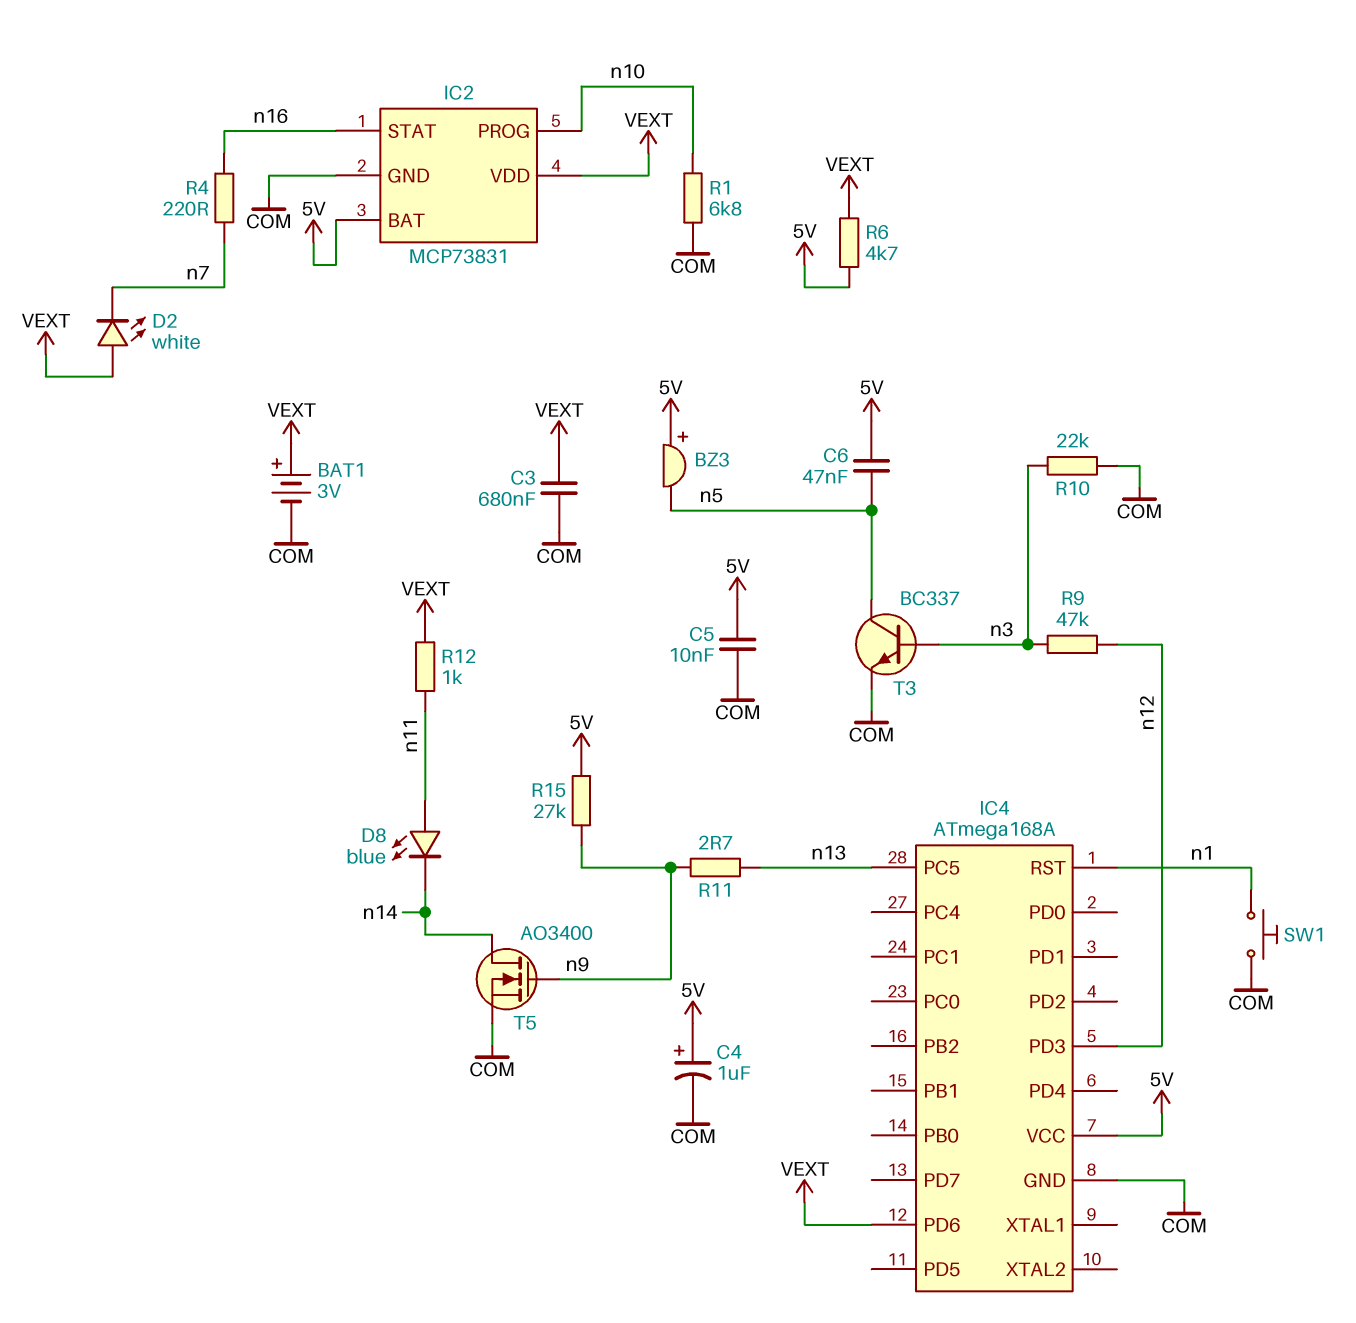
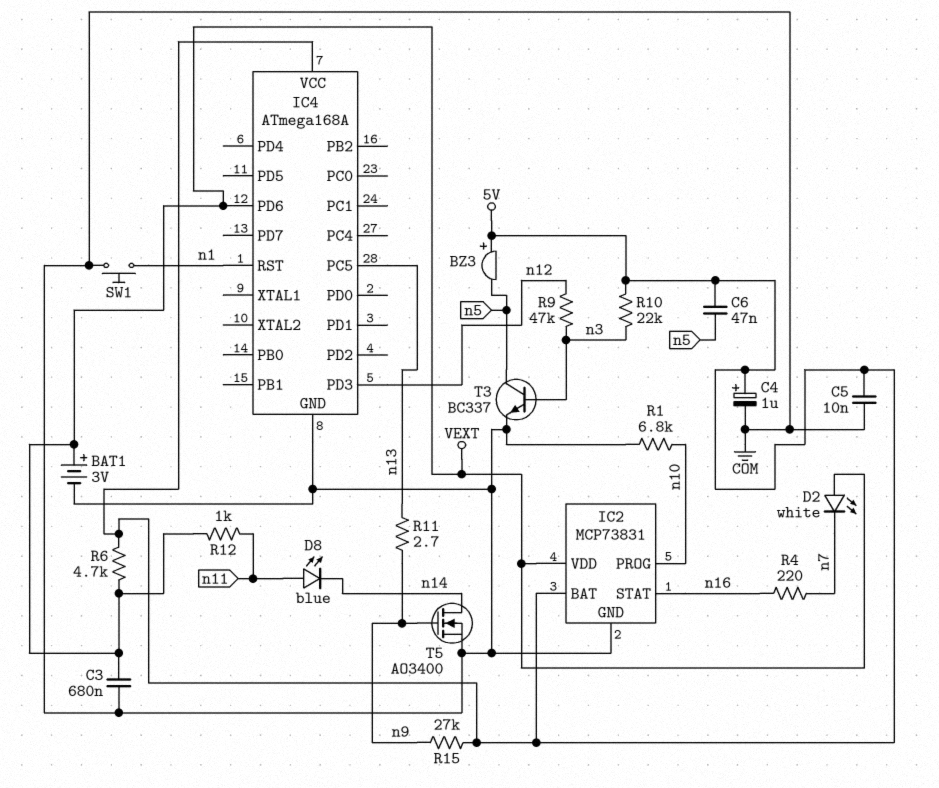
R10: 22k (COM, n3) -> 22k (5V, n3)

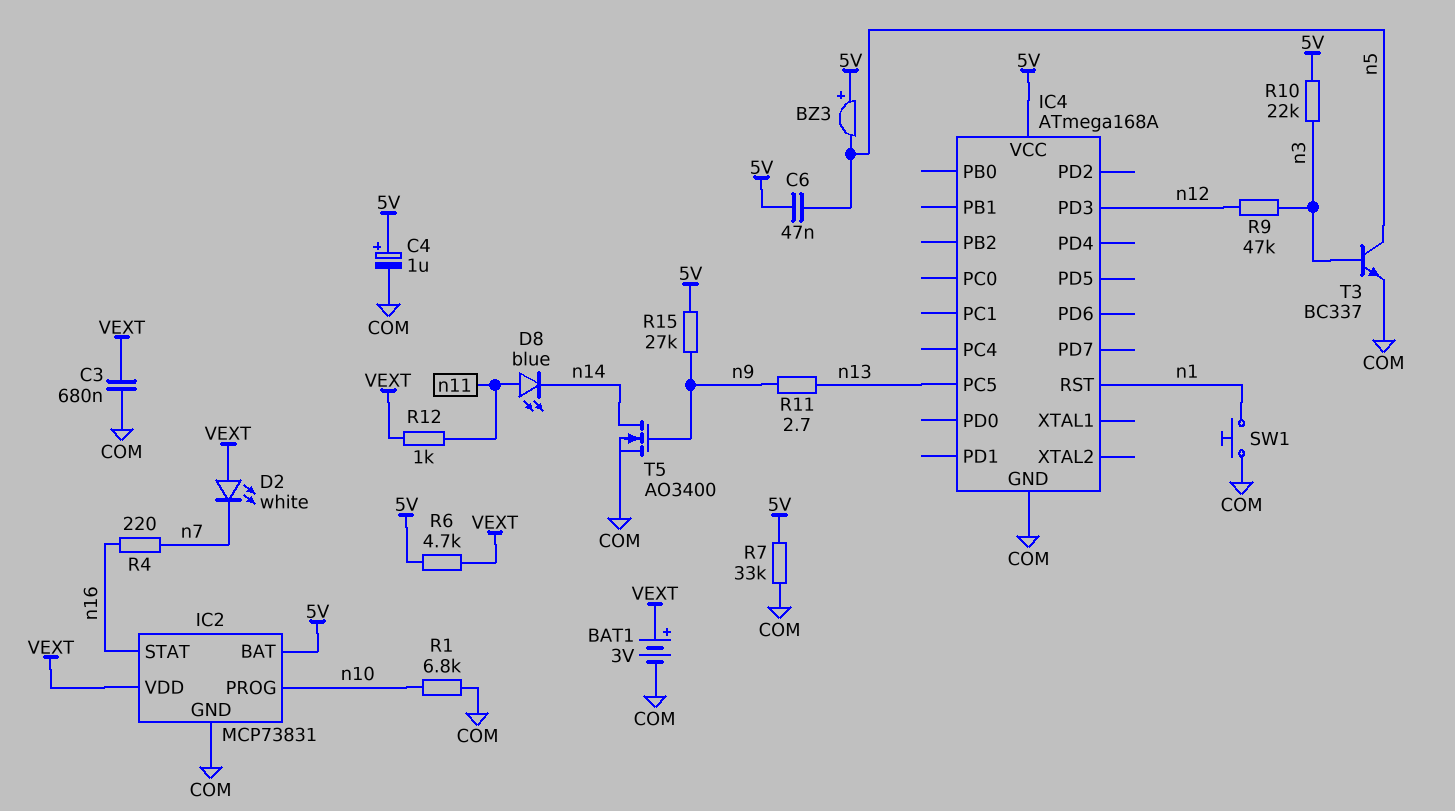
C5: 10nF (5V, COM) -> none
IC4 pin PD6: VEXT -> none
R7: none -> 33k (5V, COM)

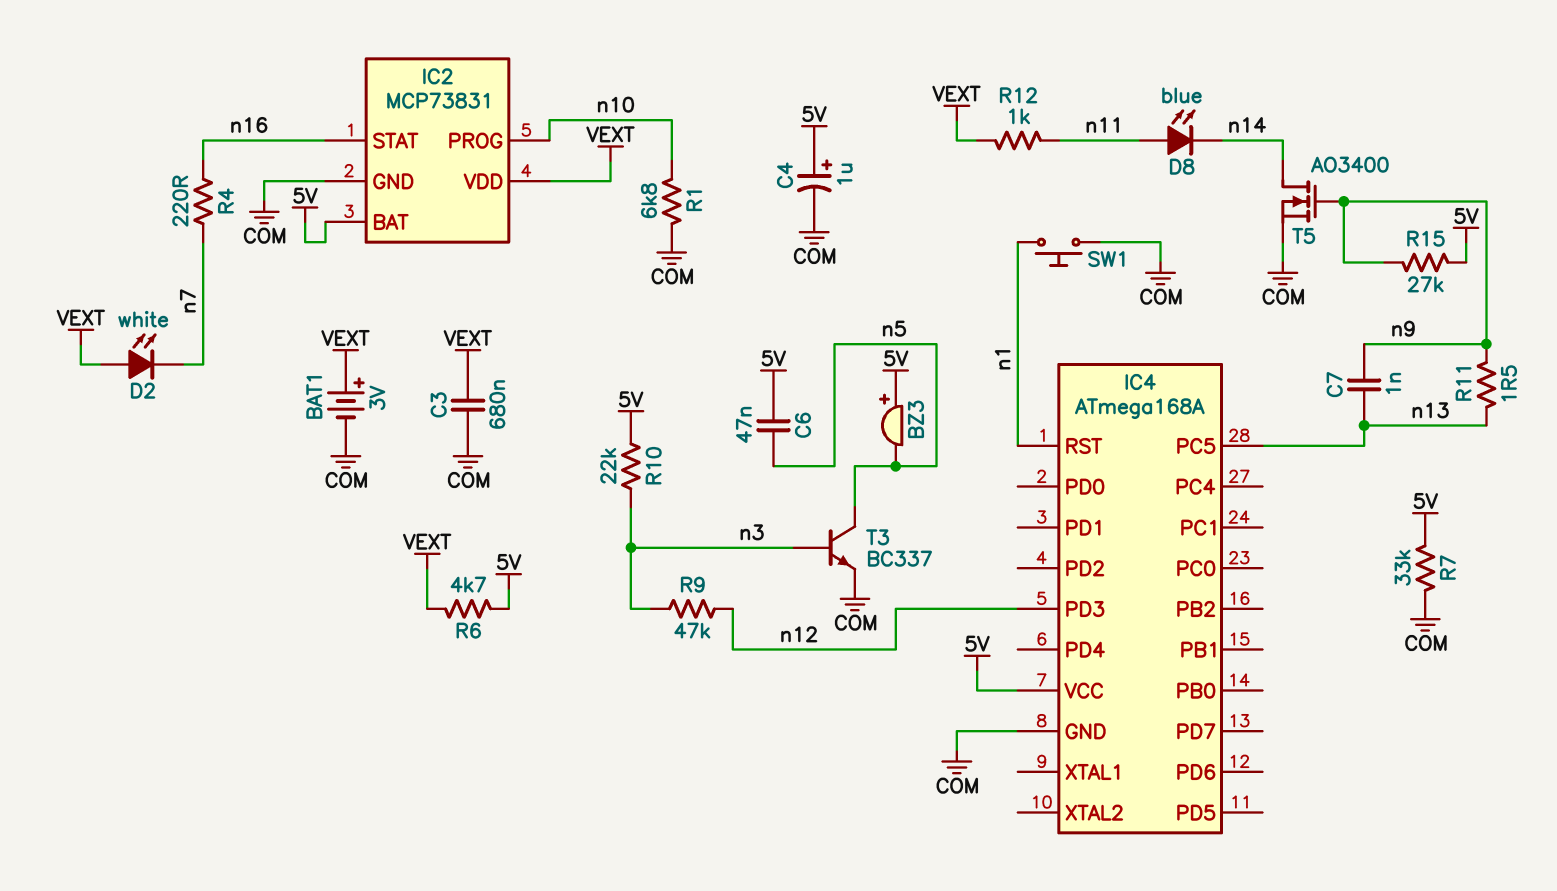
C7: none -> 1nF (n9, n13)
R11: 2.7 (n9, n13) -> 1.5 (n9, n13)

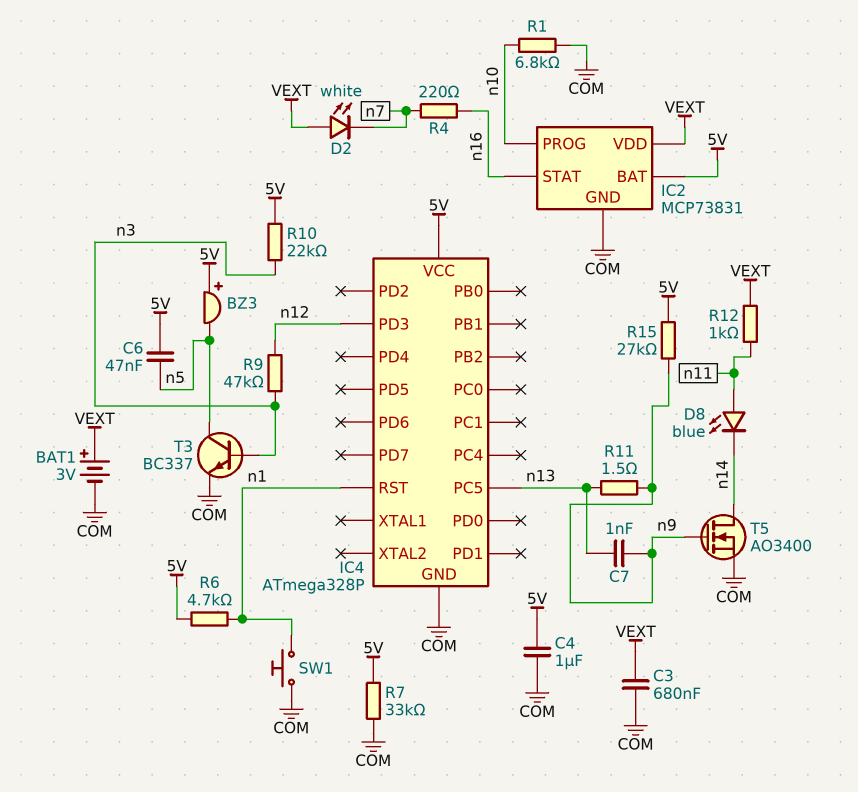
C4: 1uF (plus 5V, minus COM) -> 1uF (5V, COM)
IC4: ATmega168A -> ATmega328P
R6: 4.7k (5V, VEXT) -> 4.7k (5V, n1)

